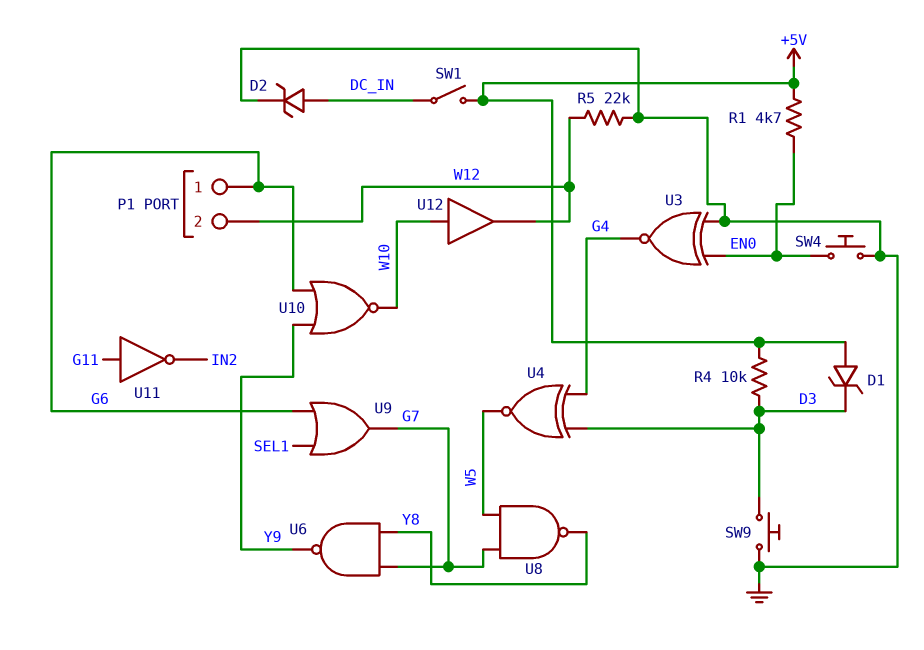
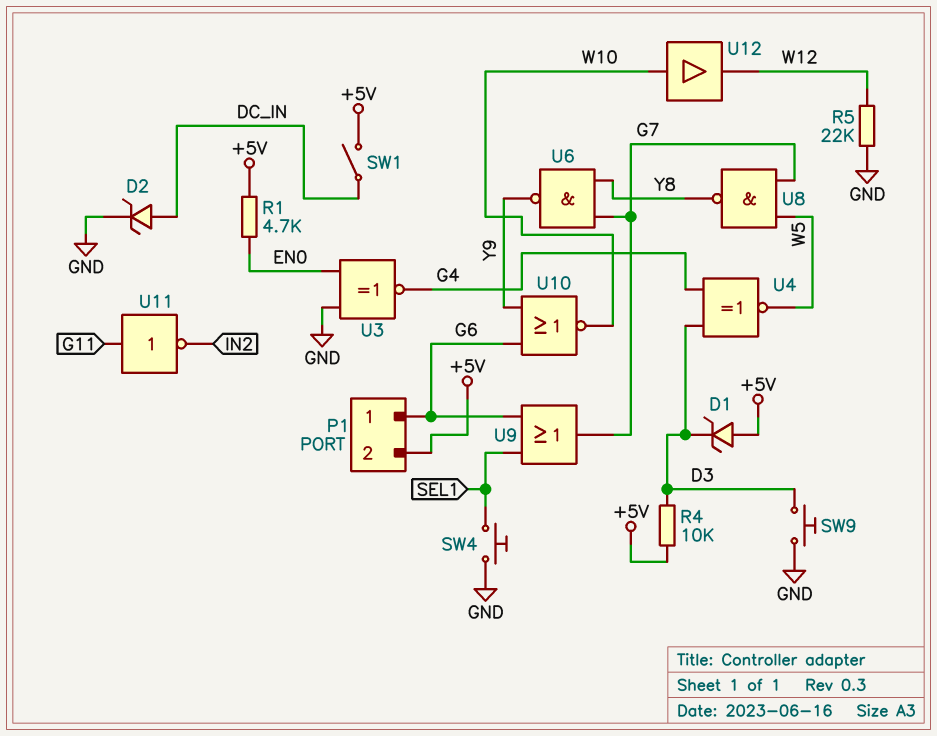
P1 pin 2: W12 -> +5V
SW4: button (EN0, GND) -> button (GND, SEL1)

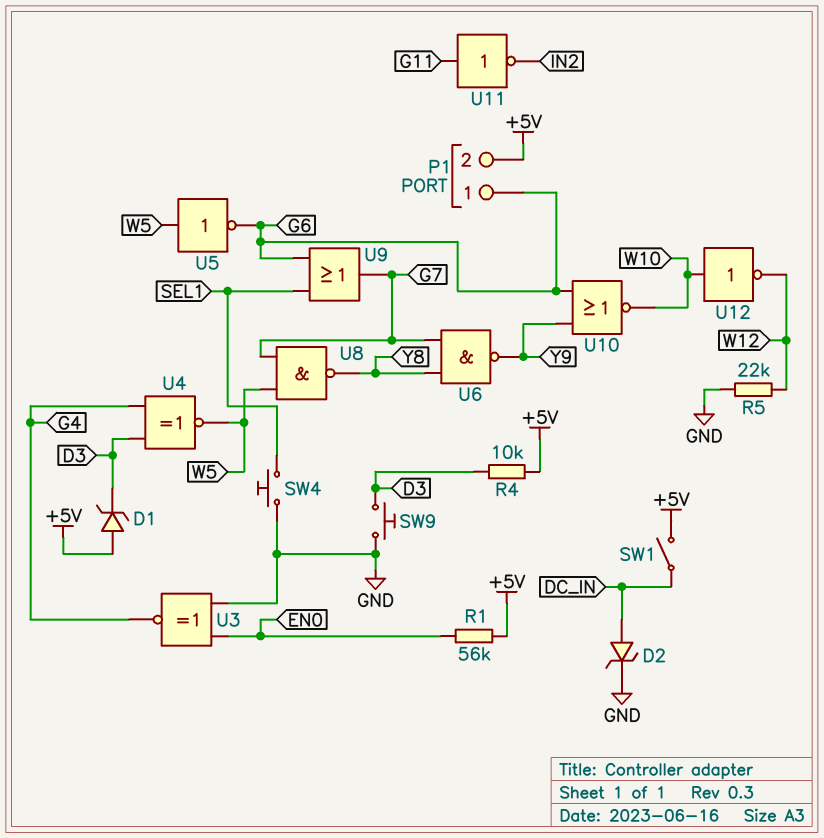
R1: 4.7k (+5V, EN0) -> 56k (+5V, EN0)
U5: none -> NOT (in W5, out G6)
U12: buffer (in W10, out W12) -> NOT (in W10, out W12)

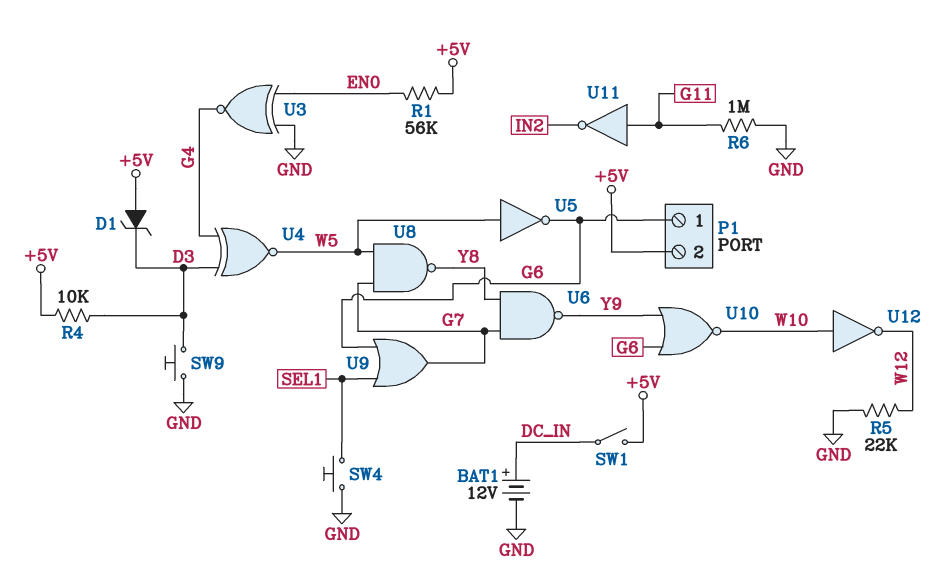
BAT1: none -> 12V (plus DC_IN, minus GND)
D2: zener (A DC_IN, K GND) -> none
R6: none -> 1M (G11, GND)

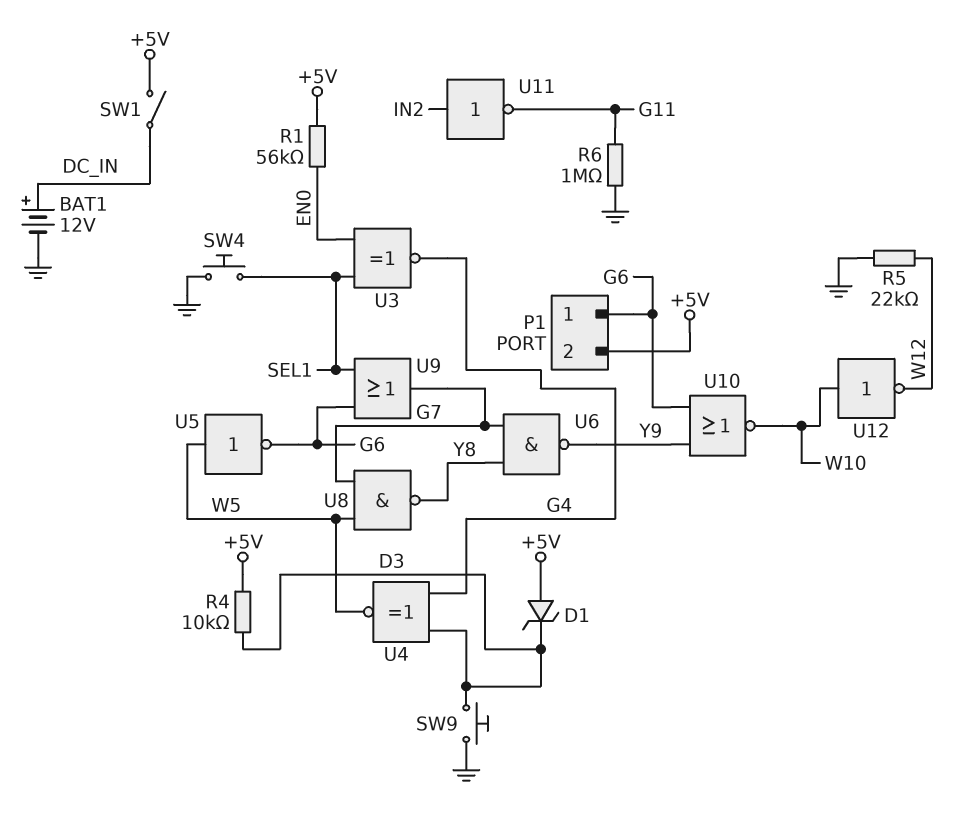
U3: XNOR (in EN0, in GND, out G4) -> XNOR (in EN0, in SEL1, out G4)
U11: NOT (in G11, out IN2) -> NOT (in IN2, out G11)

